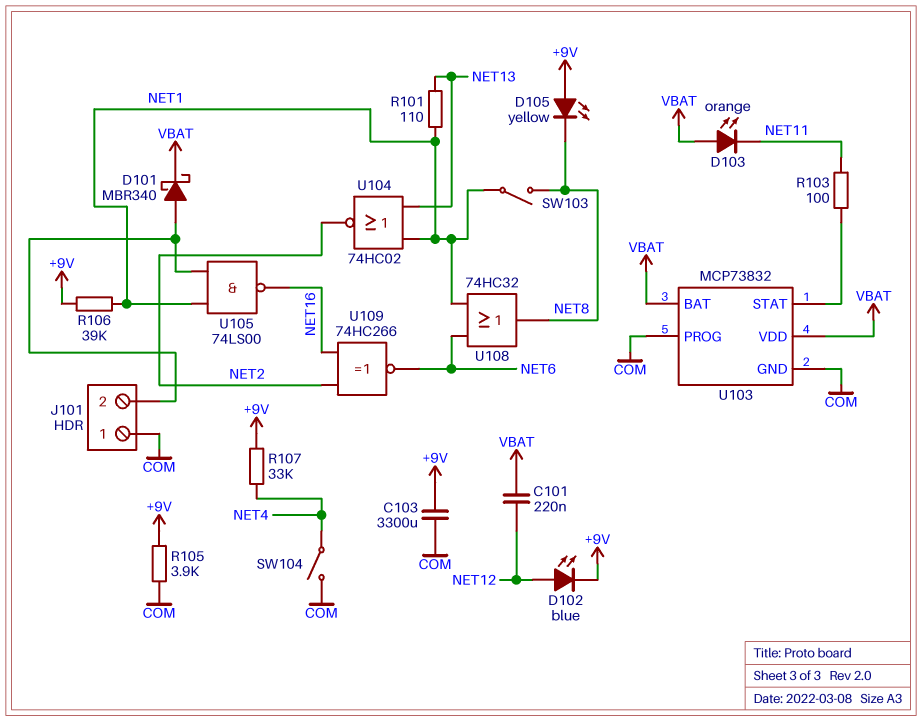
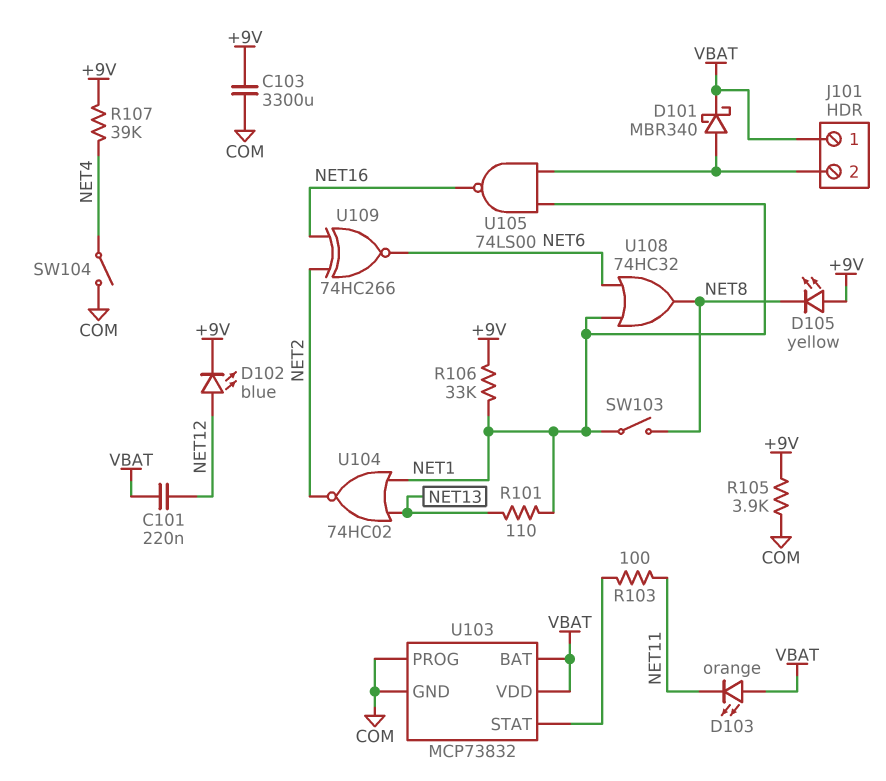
J101 pin 1: COM -> VBAT
R106: 39k (+9V, NET1) -> 33k (+9V, NET1)
R107: 33k (+9V, NET4) -> 39k (+9V, NET4)

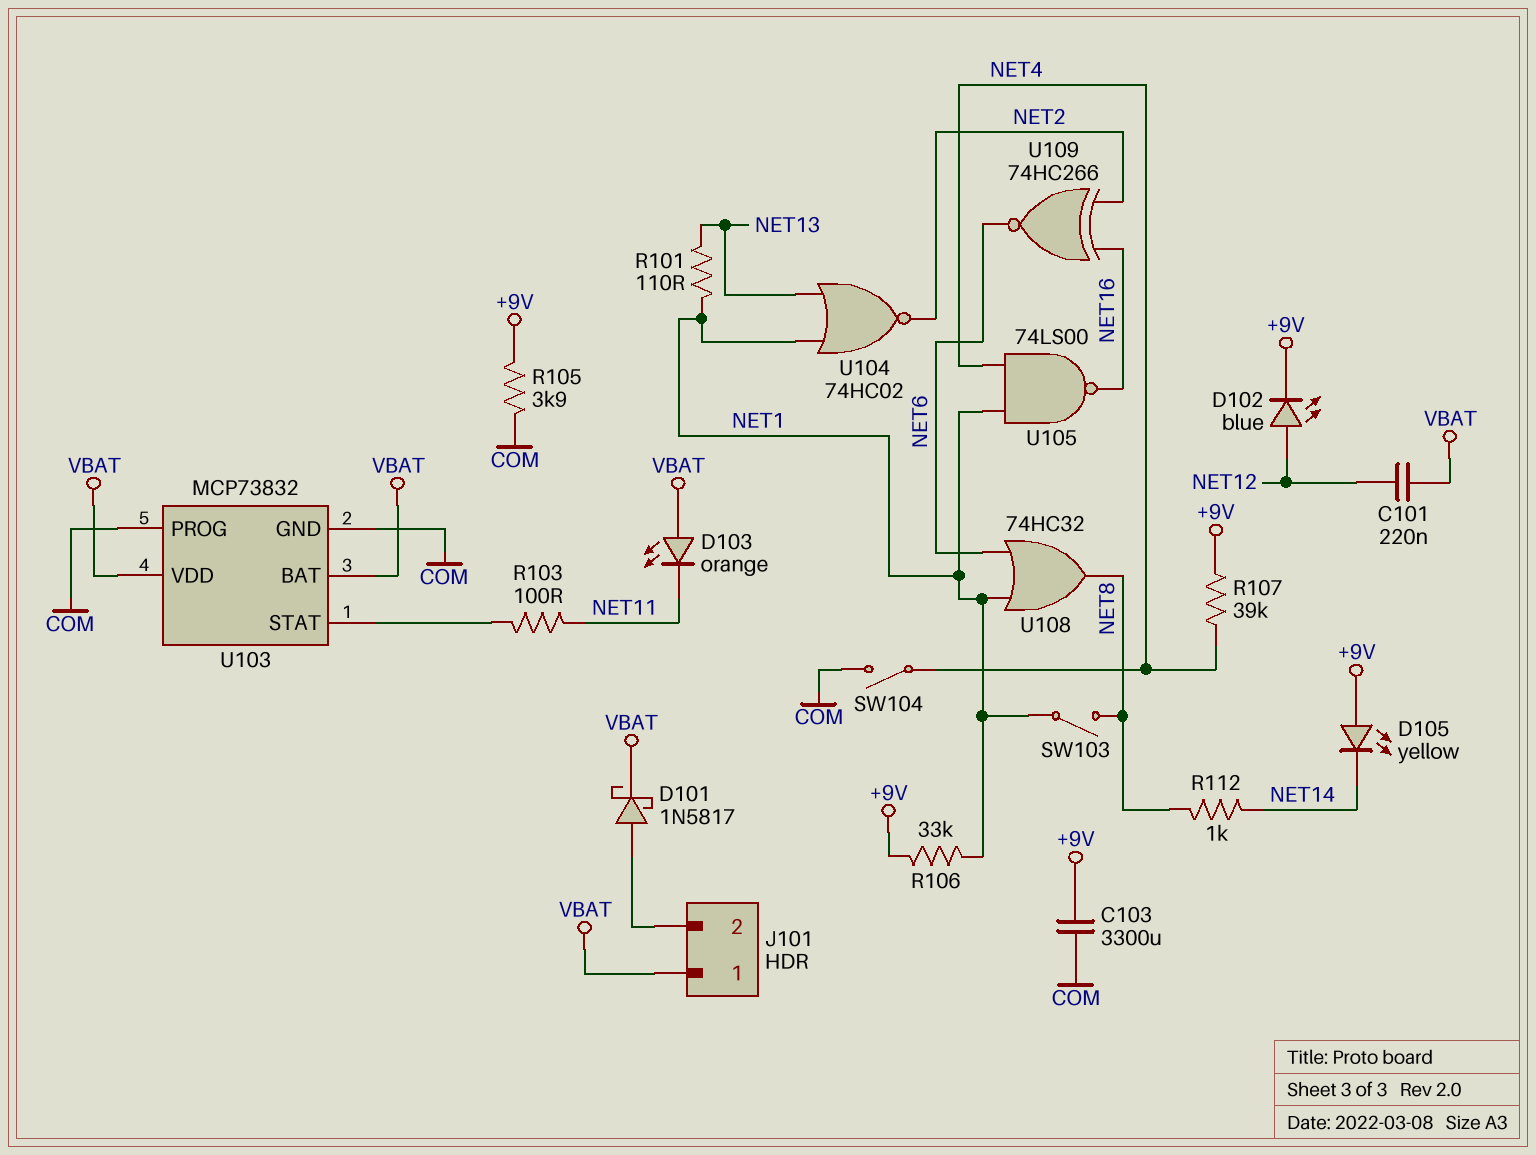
D101: schottky MBR340 (A J101/2, K VBAT) -> schottky 1N5817 (A J101/2, K VBAT)
D105: LED yellow (A +9V, K NET8) -> LED yellow (A +9V, K NET14)
R112: none -> 1k (NET8, NET14)
U105: NAND 74LS00 (in J101/2, in NET1, out NET16) -> NAND 74LS00 (in NET1, in NET4, out NET16)

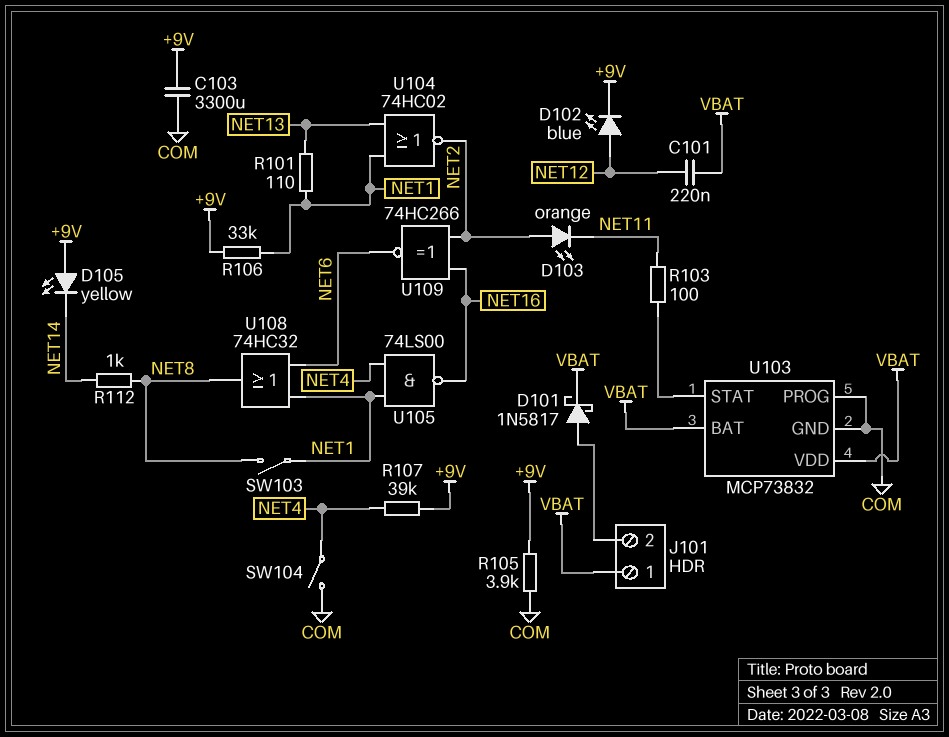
D103: LED orange (A VBAT, K NET11) -> LED orange (A NET2, K NET11)

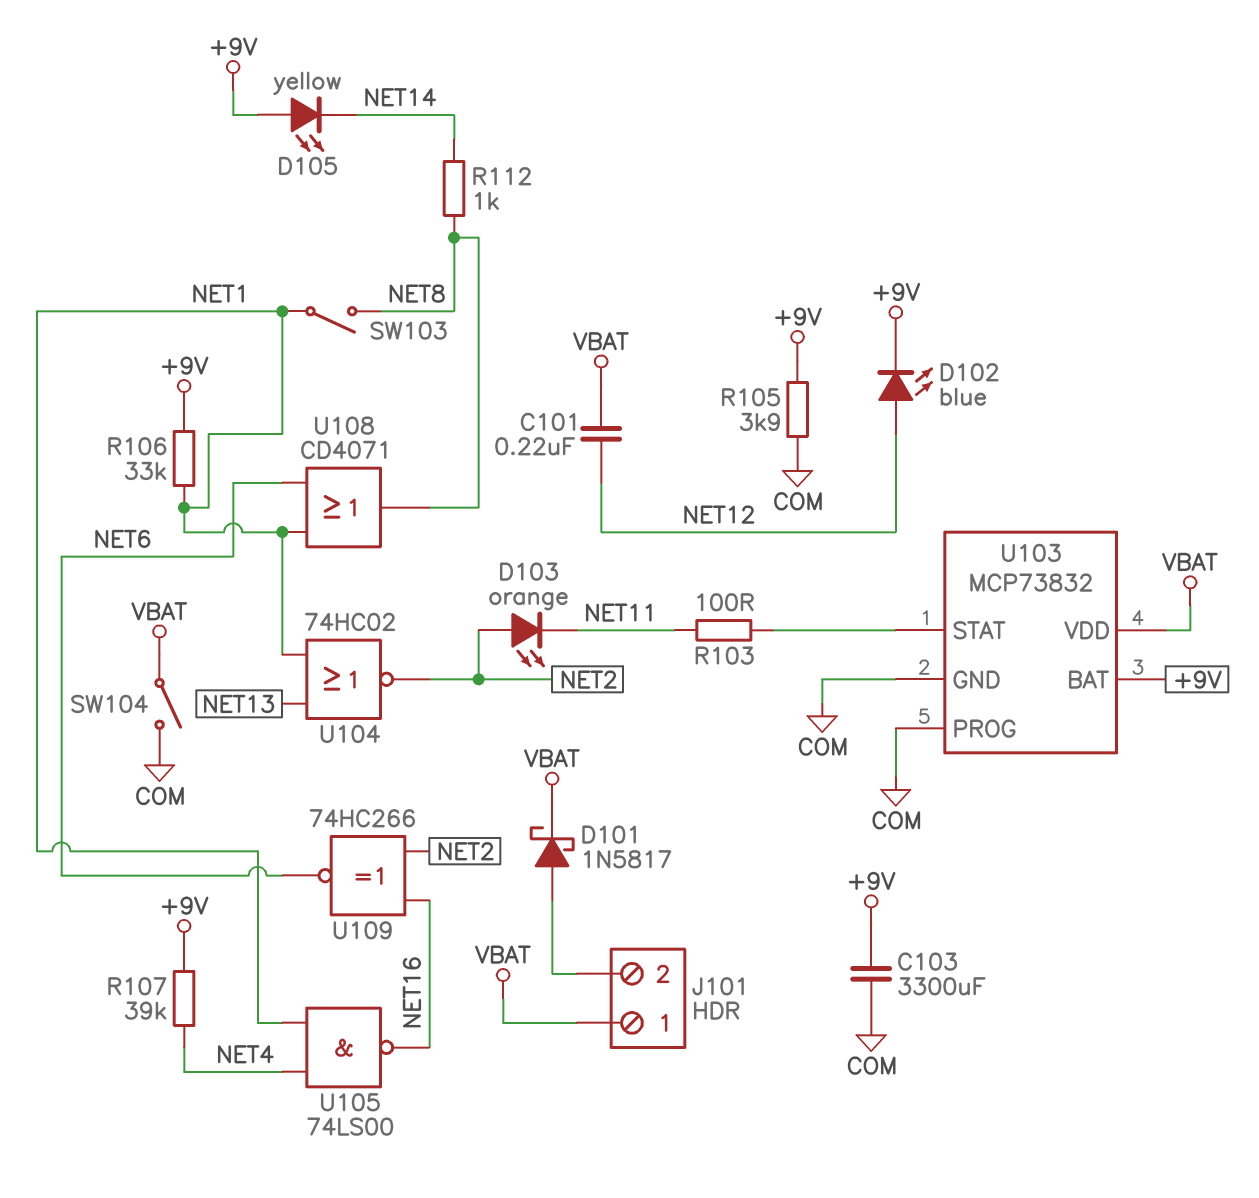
R101: 110 (NET1, NET13) -> none
SW104: switch (COM, NET4) -> switch (COM, VBAT)
U103 pin BAT: VBAT -> +9V
U108: OR 74HC32 (in NET1, in NET6, out NET8) -> OR CD4071 (in NET1, in NET6, out NET8)

